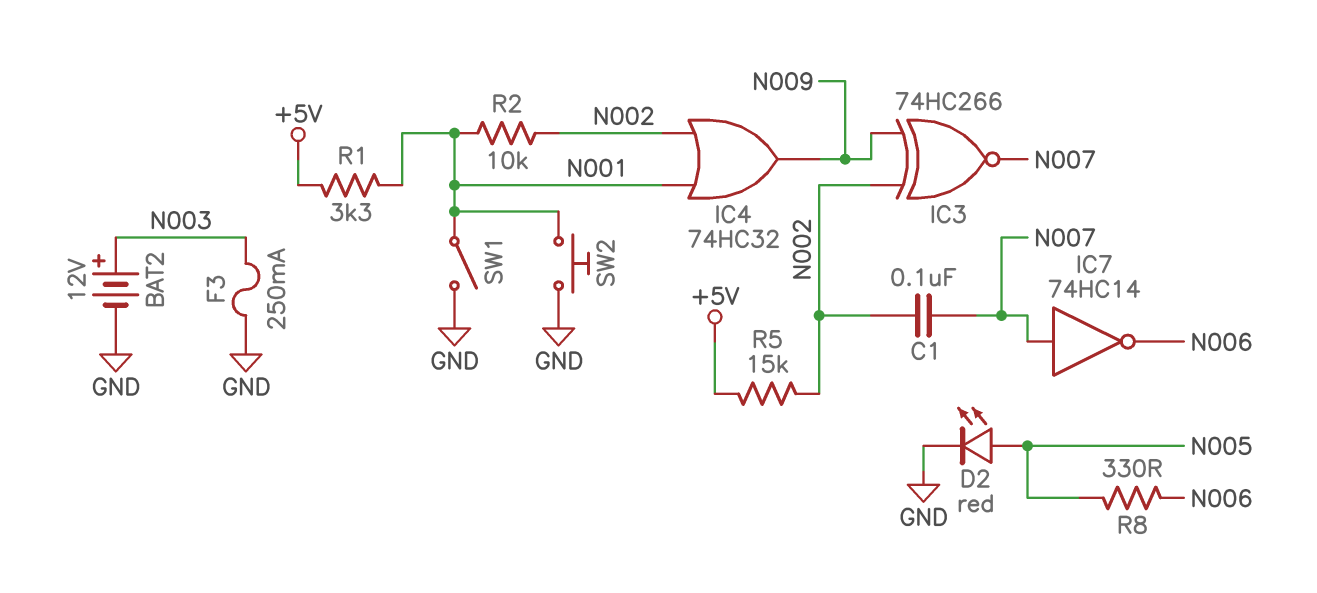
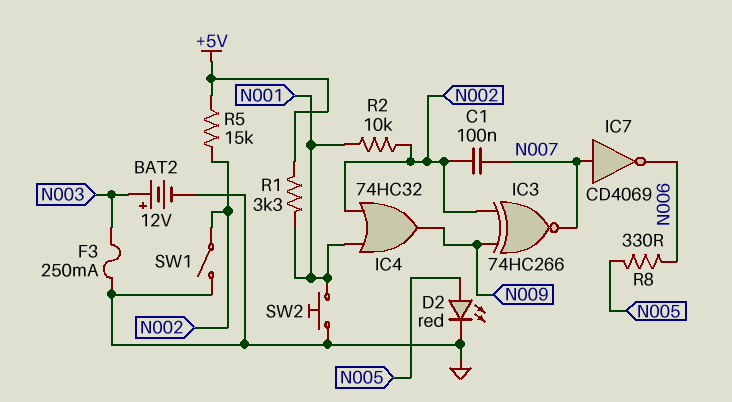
IC7: NOT 74HC14 (in N007, out N006) -> NOT CD4069 (in N007, out N006)
SW1: switch (GND, N001) -> switch (GND, N002)

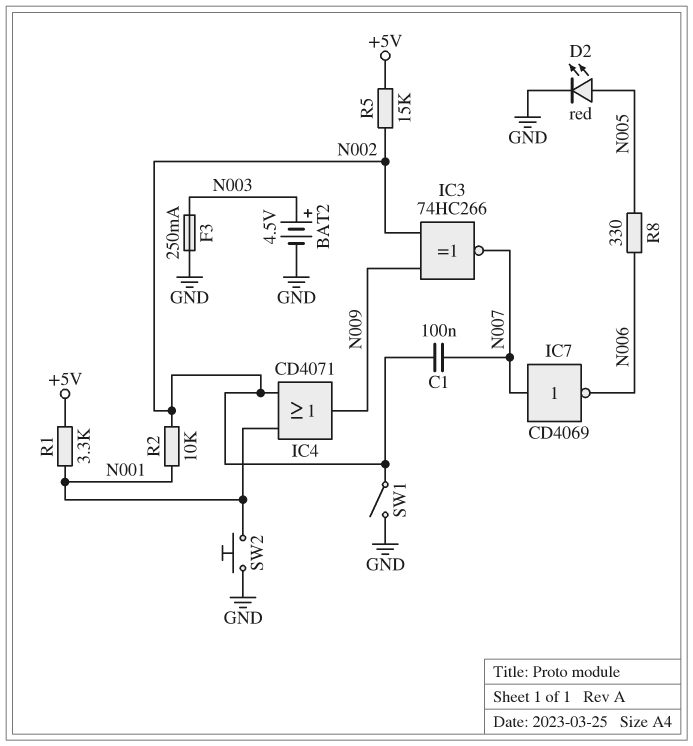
BAT2: 12V (plus N003, minus GND) -> 4.5V (plus N003, minus GND)
IC4: OR 74HC32 (in N001, in N002, out N009) -> OR CD4071 (in N001, in N002, out N009)

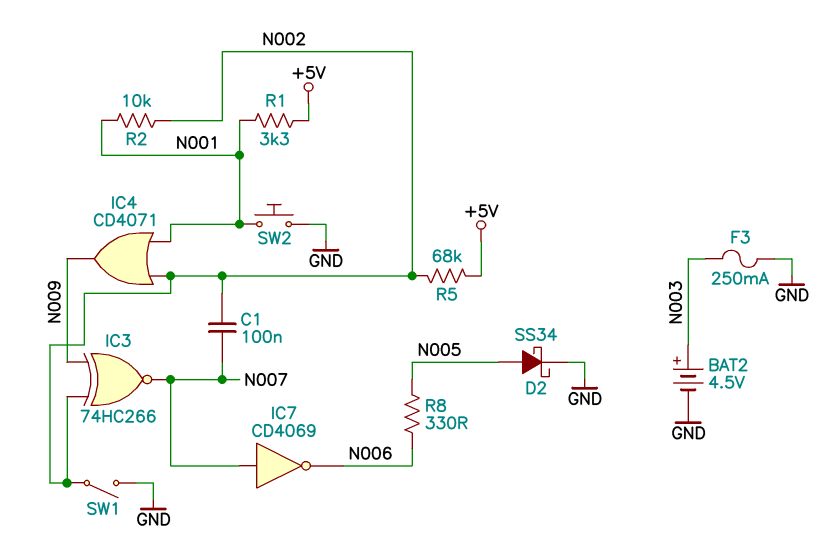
D2: LED red (A N005, K GND) -> schottky SS34 (A N005, K GND)
R5: 15k (+5V, N002) -> 68k (+5V, N002)

